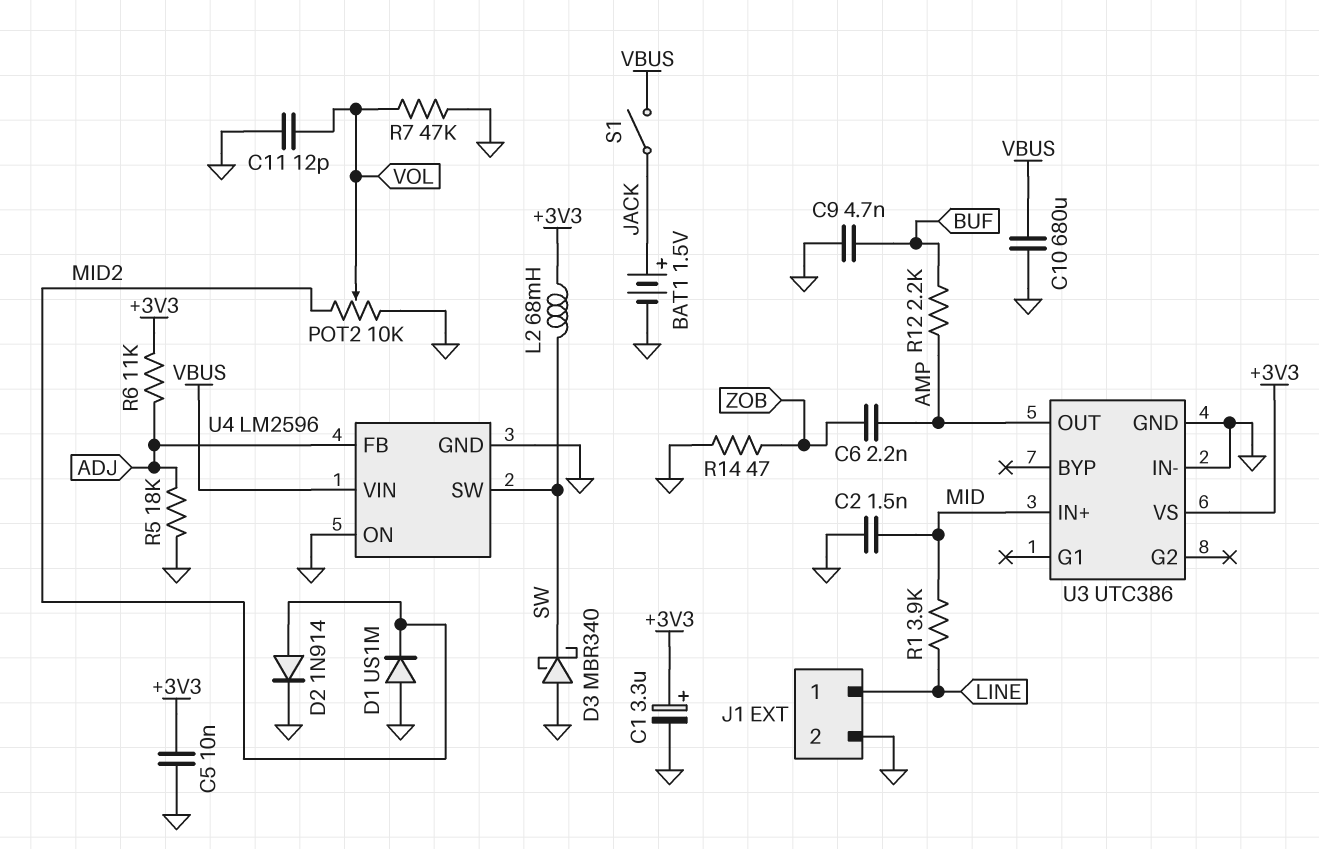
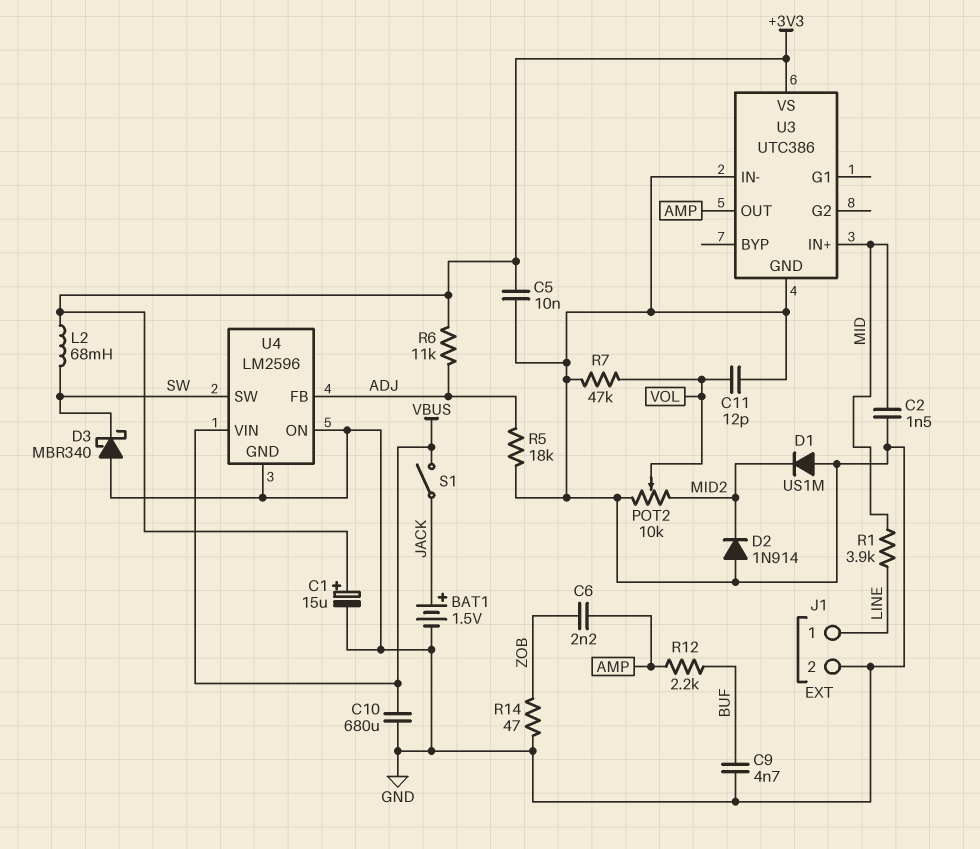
C1: 3.3uF (plus +3V3, minus GND) -> 15uF (plus +3V3, minus GND)
D2: diode 1N914 (A MID2, K GND) -> diode 1N914 (A GND, K MID2)

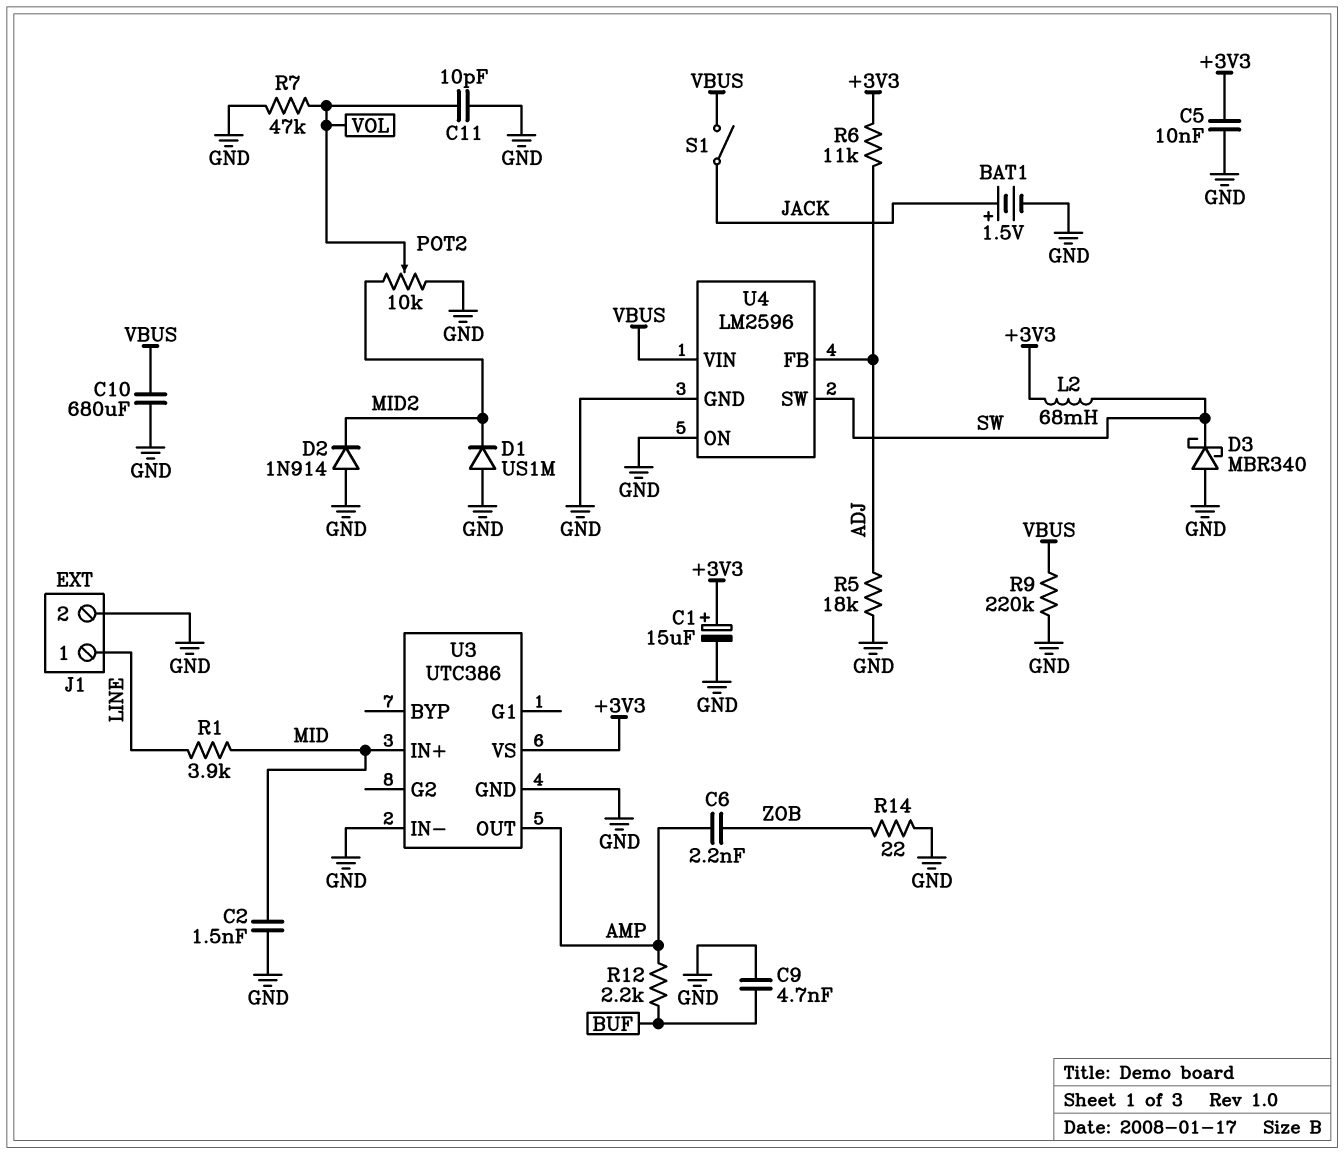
C11: 12pF (GND, VOL) -> 10pF (GND, VOL)
R9: none -> 220k (GND, VBUS)
R14: 47 (GND, ZOB) -> 22 (GND, ZOB)

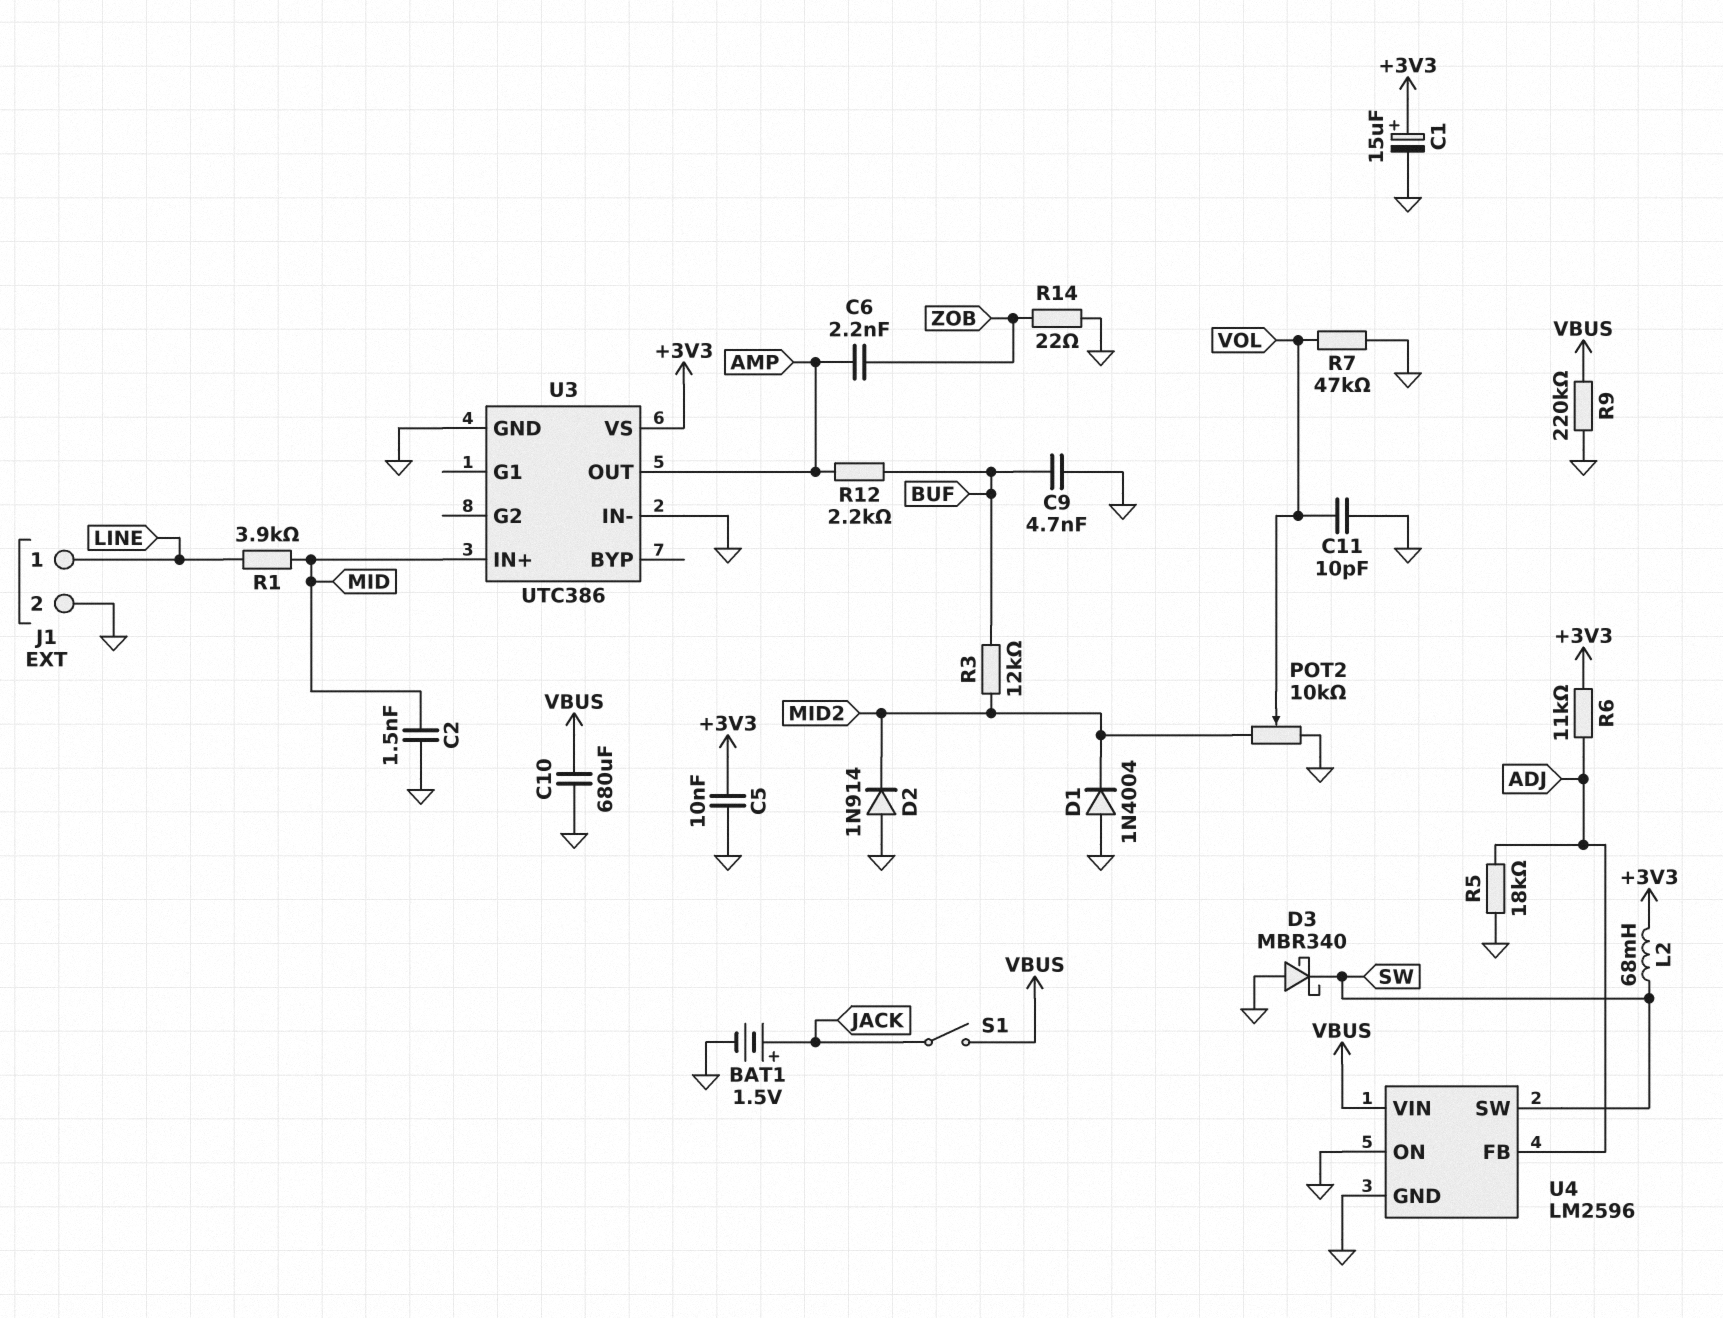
D1: diode US1M (A GND, K MID2) -> diode 1N4004 (A GND, K MID2)
R3: none -> 12k (BUF, MID2)

